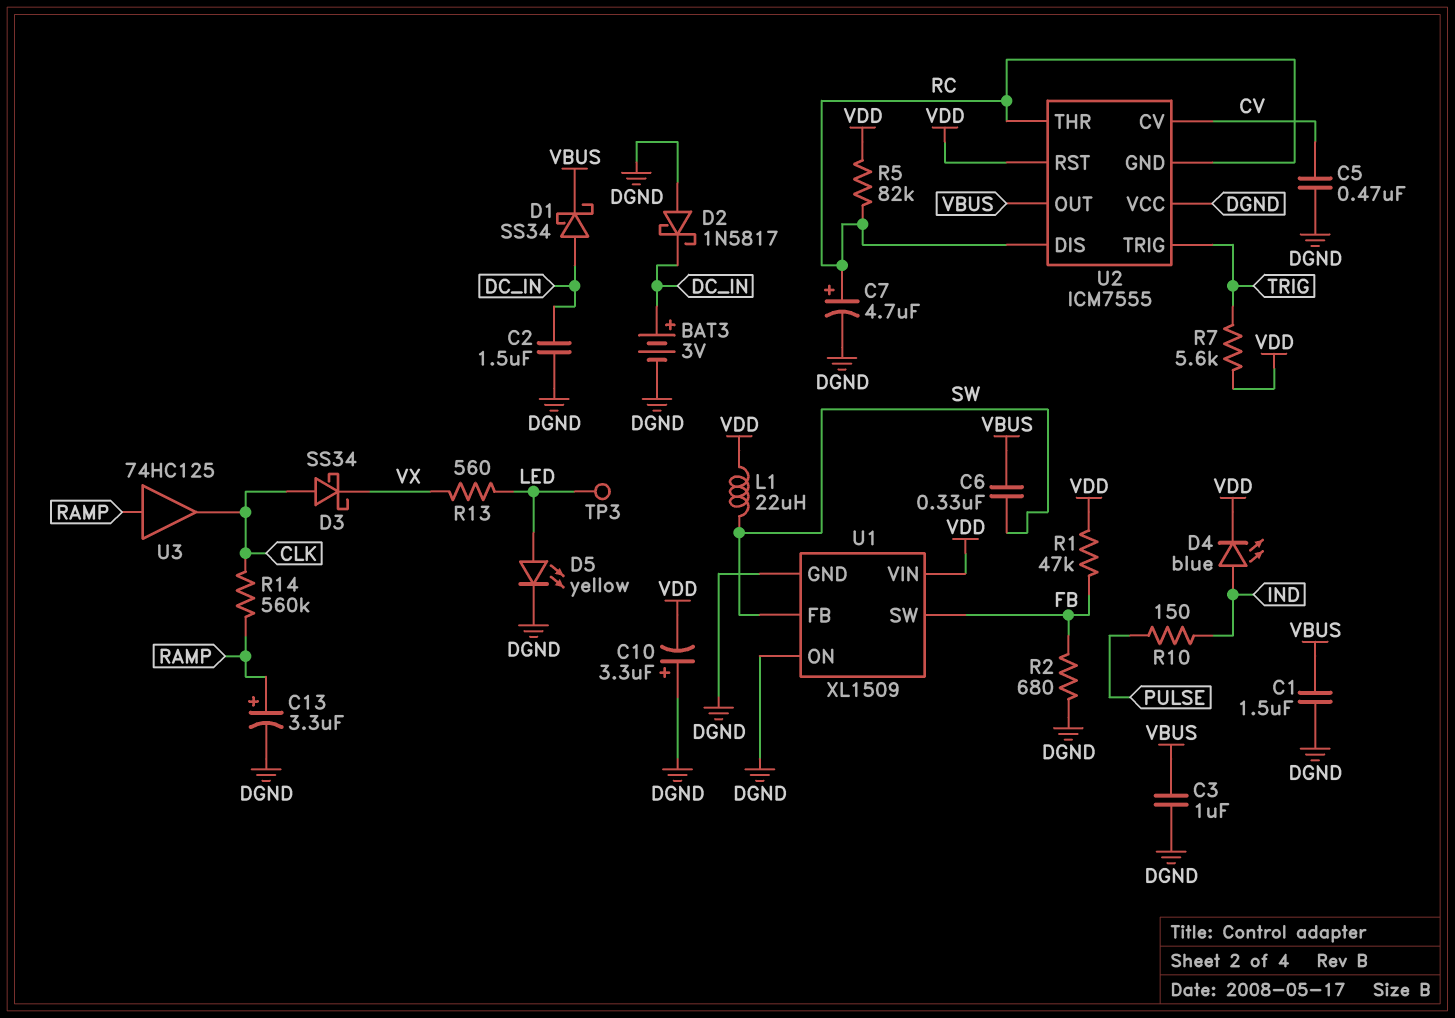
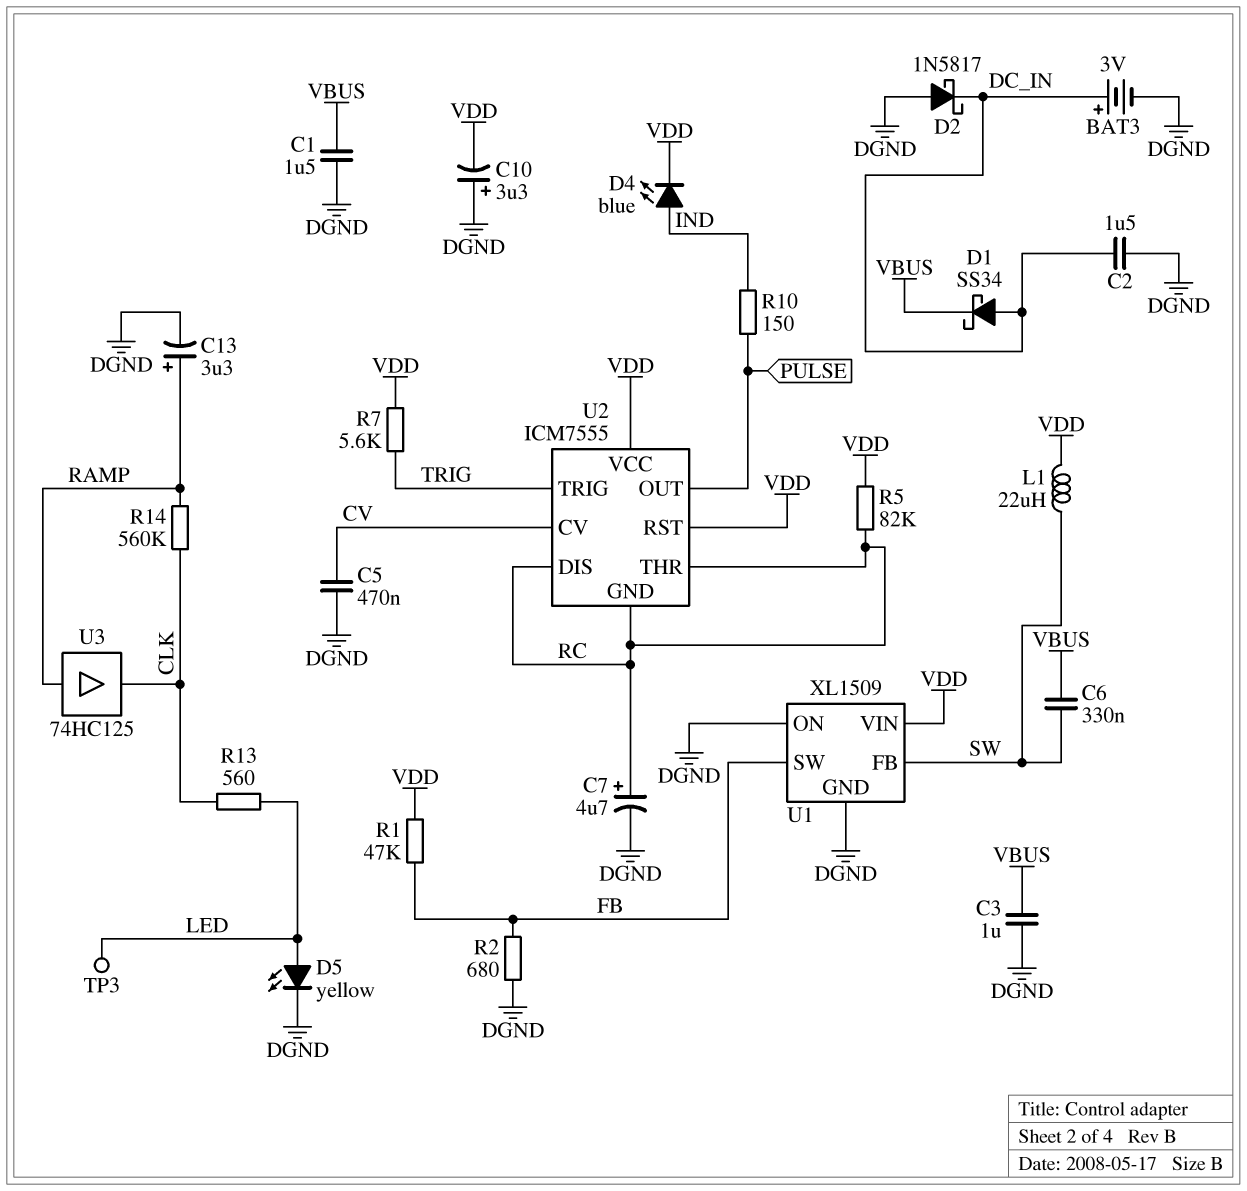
D3: schottky SS34 (A CLK, K VX) -> none
R13: 560 (LED, VX) -> 560 (CLK, LED)
U2 pin OUT: VBUS -> PULSE
U2 pin VCC: DGND -> VDD

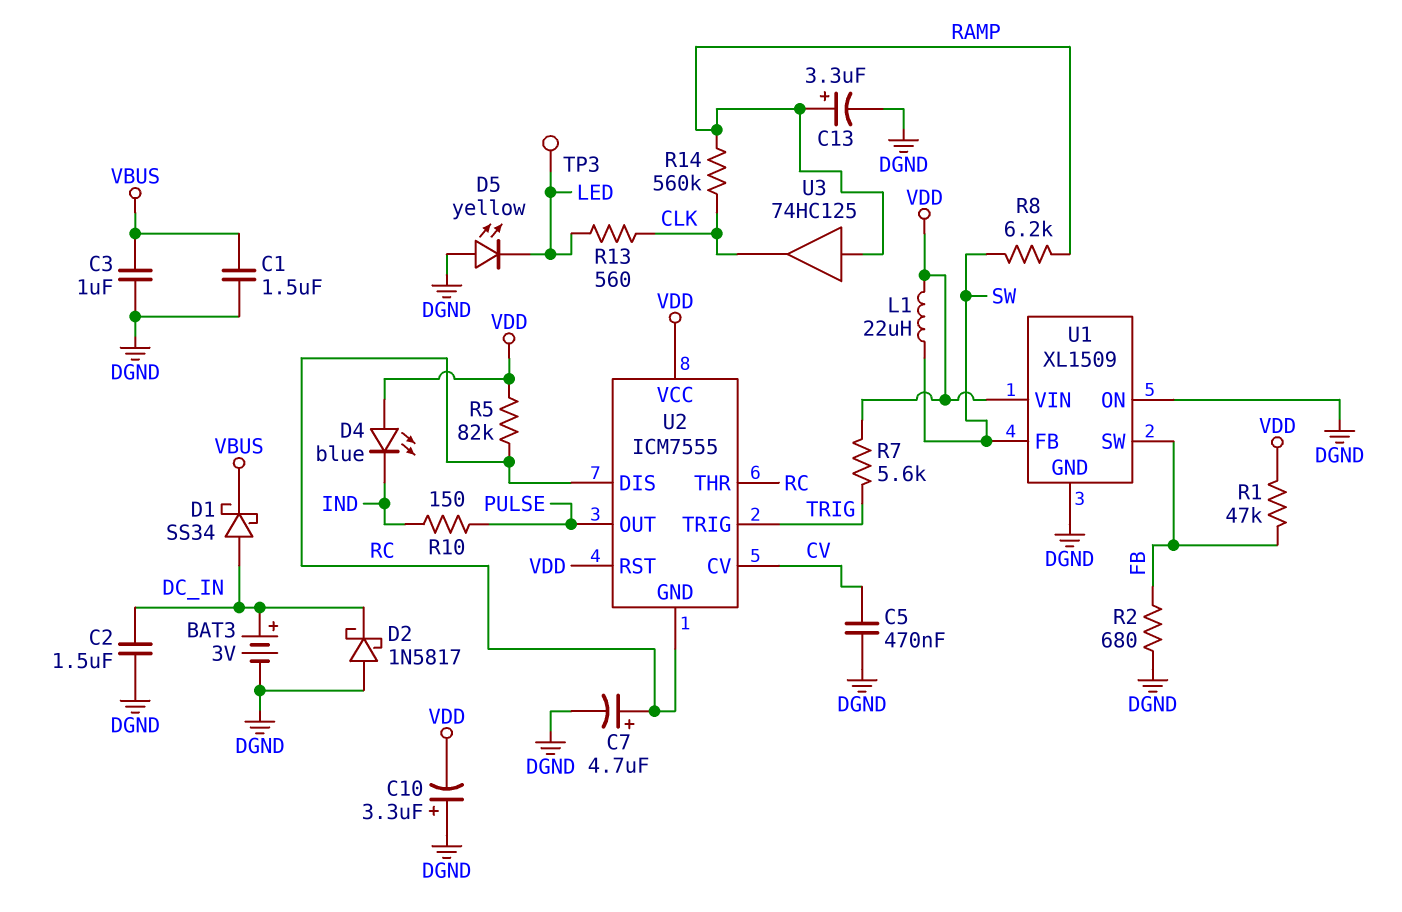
C6: 330nF (SW, VBUS) -> none
D4: LED blue (A IND, K VDD) -> LED blue (A VDD, K IND)
D5: LED yellow (A LED, K DGND) -> LED yellow (A DGND, K LED)
R8: none -> 6.2k (RAMP, SW)

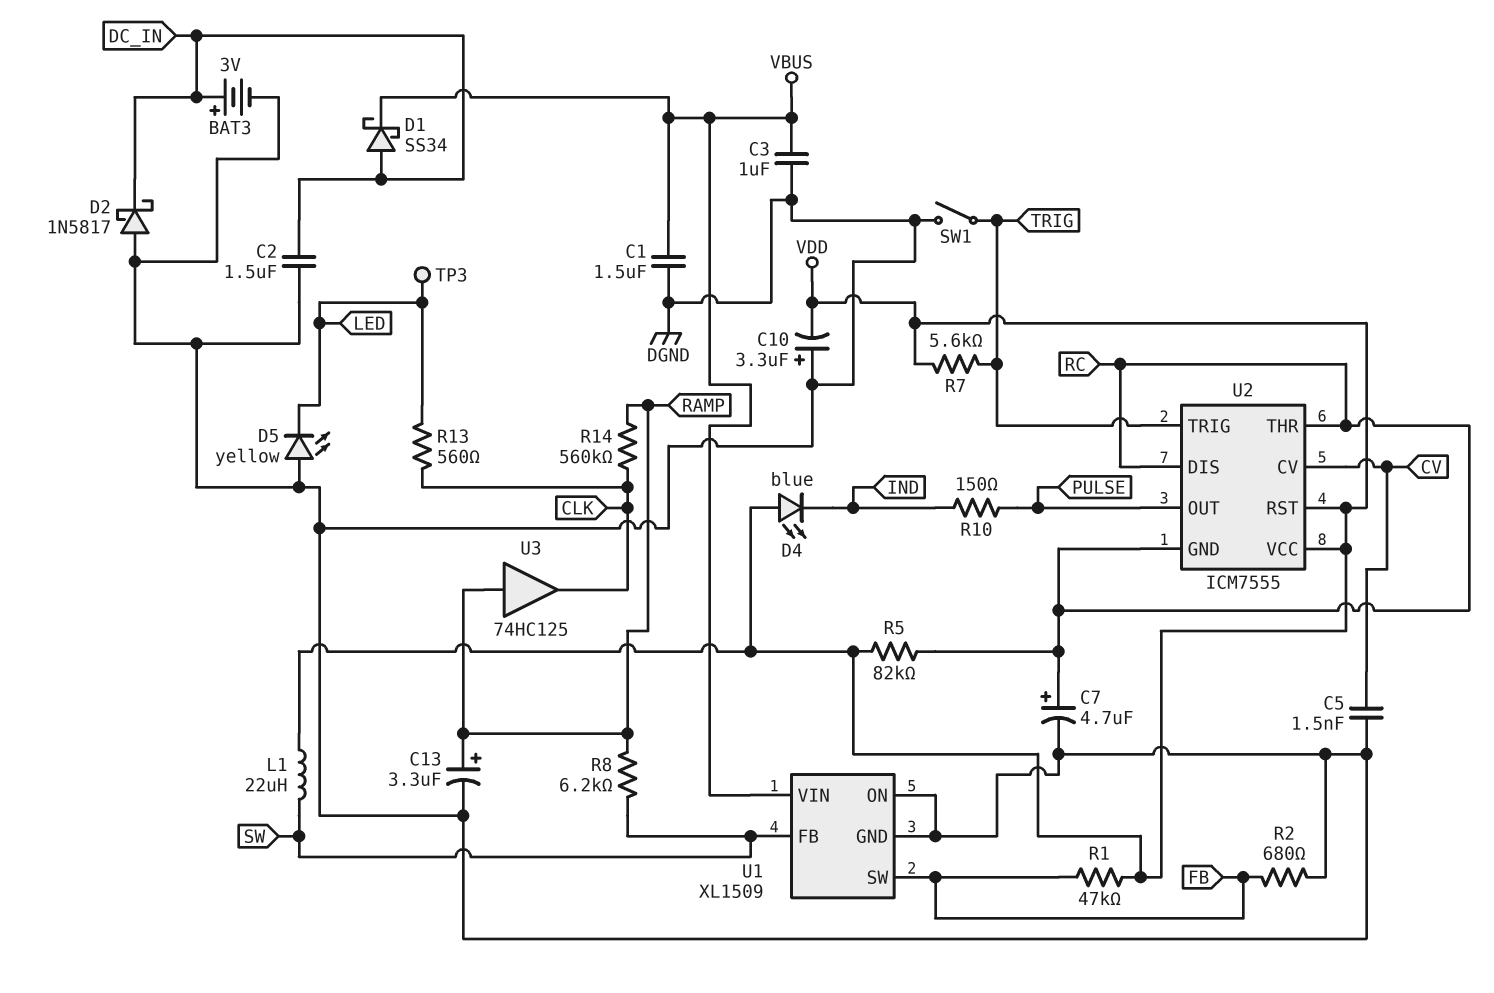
C5: 470nF (CV, DGND) -> 1.5nF (CV, DGND)
SW1: none -> switch (DGND, TRIG)
U1 pin VIN: VDD -> VBUS

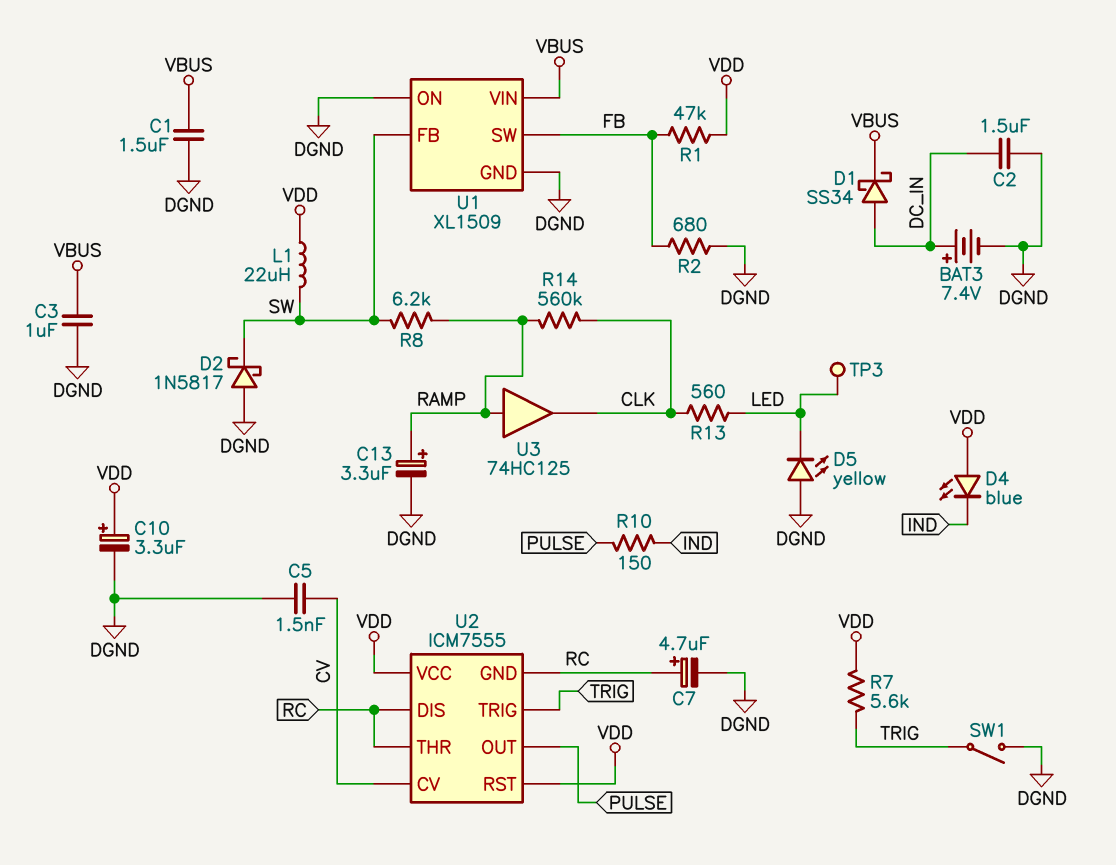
BAT3: 3V (plus DC_IN, minus DGND) -> 7.4V (plus DC_IN, minus DGND)
C10: 3.3uF (plus DGND, minus VDD) -> 3.3uF (plus VDD, minus DGND)
D2: schottky 1N5817 (A DGND, K DC_IN) -> schottky 1N5817 (A DGND, K SW)
R5: 82k (RC, VDD) -> none

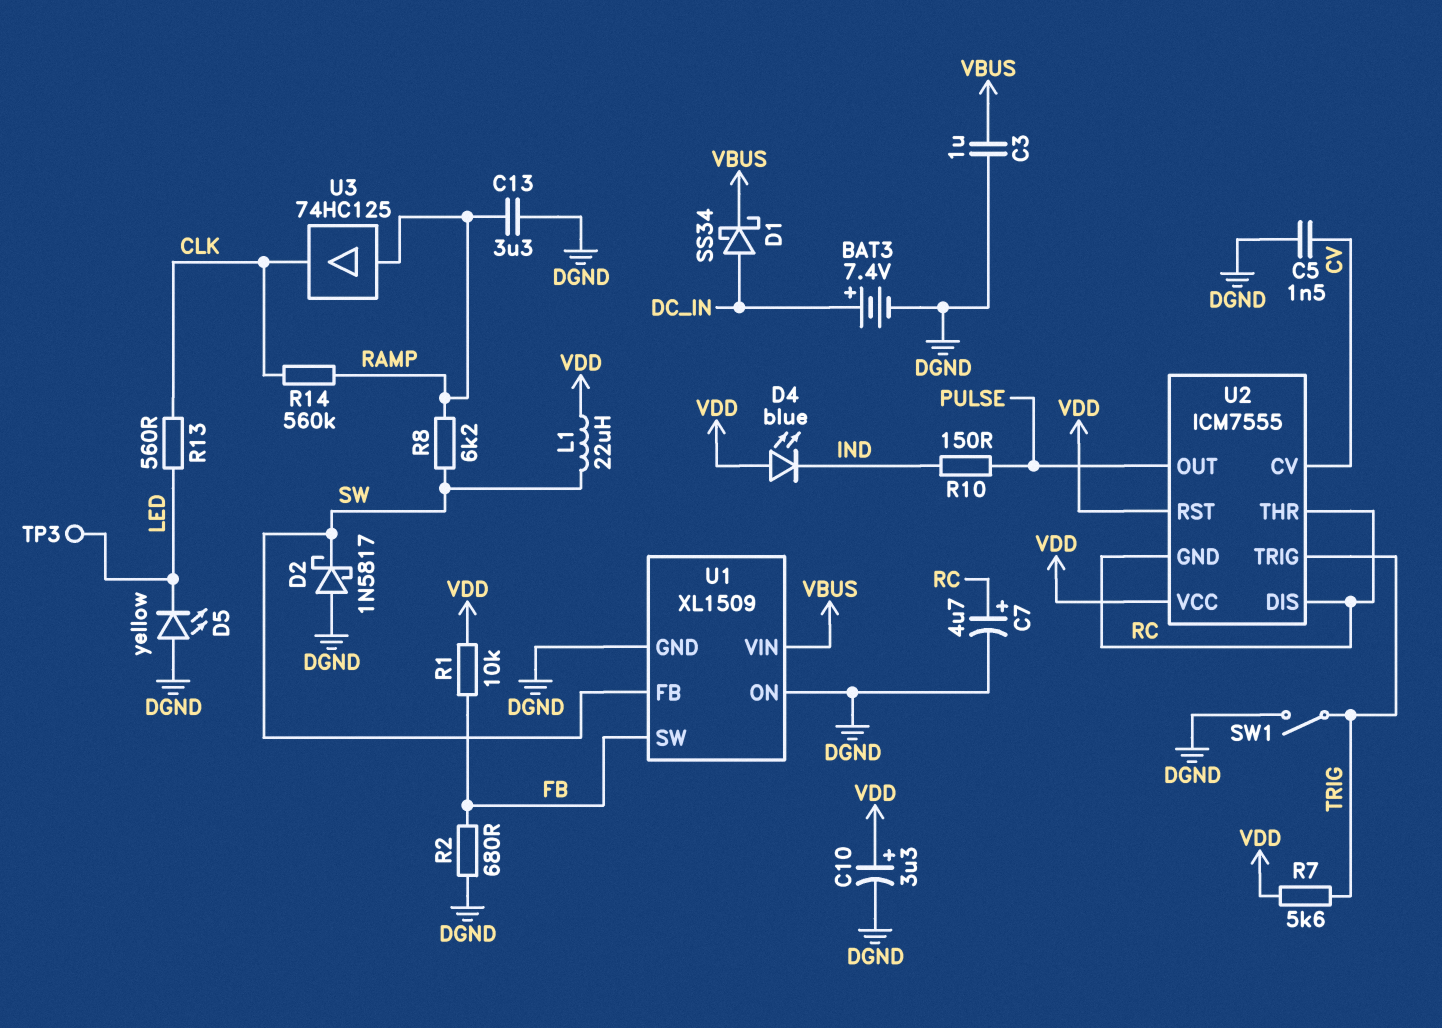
C1: 1.5uF (DGND, VBUS) -> none
C2: 1.5uF (DC_IN, DGND) -> none
C13: 3.3uF (plus RAMP, minus DGND) -> 3.3uF (DGND, RAMP)
R1: 47k (FB, VDD) -> 10k (FB, VDD)

